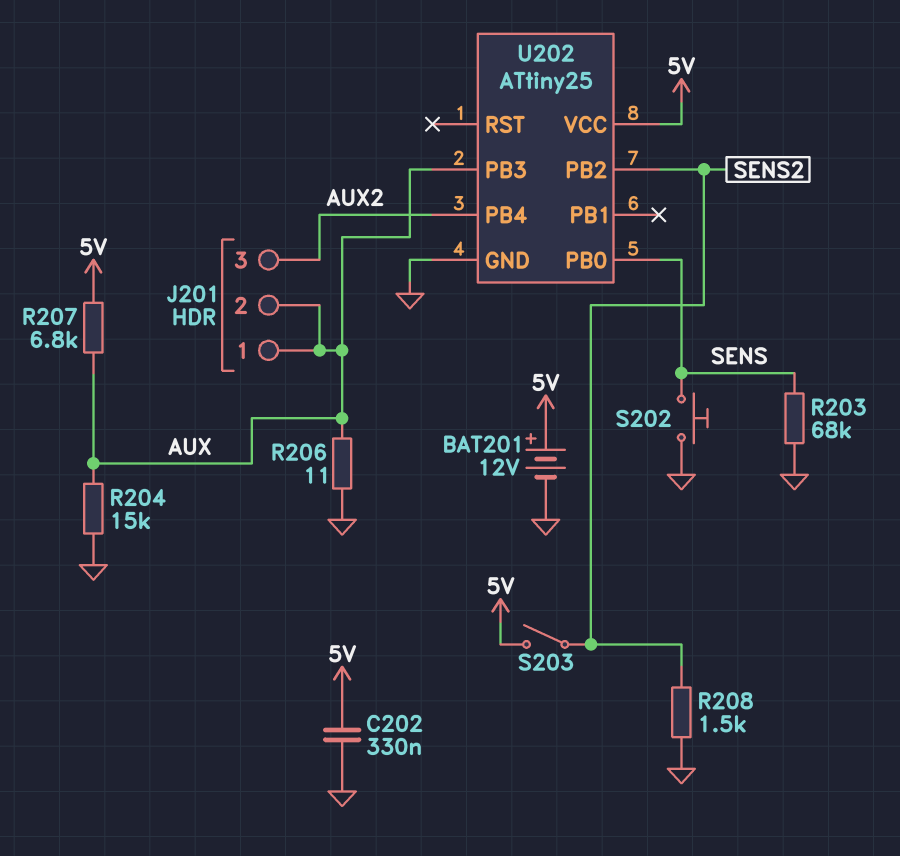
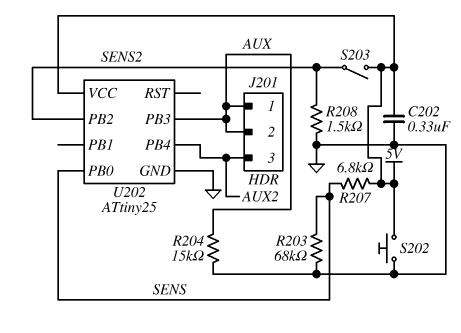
BAT201: 12V (plus 5V, minus GND) -> none
R206: 11 (AUX, GND) -> none
R207: 6.8k (5V, AUX) -> 6.8k (5V, SENS)
S202: button (GND, SENS) -> button (5V, GND)

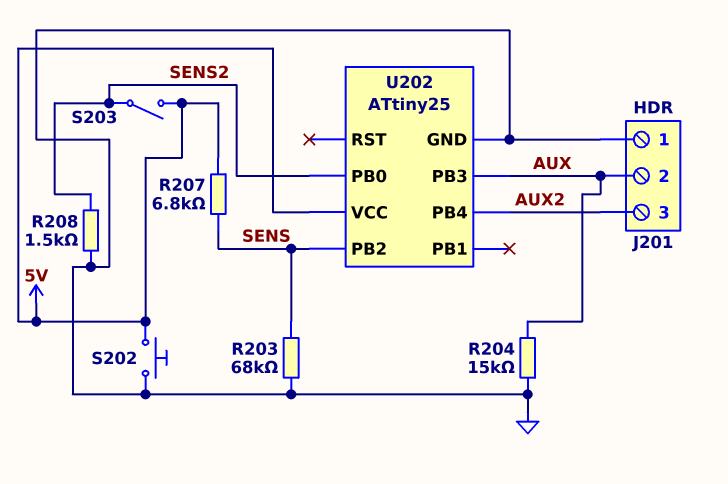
C202: 330nF (5V, GND) -> none
J201 pin 1: AUX -> GND
U202 pin PB0: SENS -> SENS2
U202 pin PB2: SENS2 -> SENS

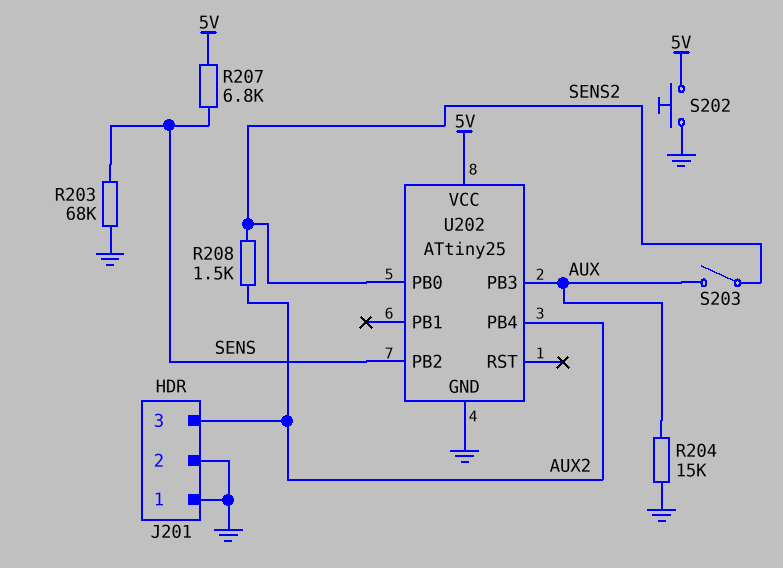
J201 pin 2: AUX -> GND
R208: 1.5k (GND, SENS2) -> 1.5k (AUX2, SENS2)
S203: switch (5V, SENS2) -> switch (AUX, SENS2)

